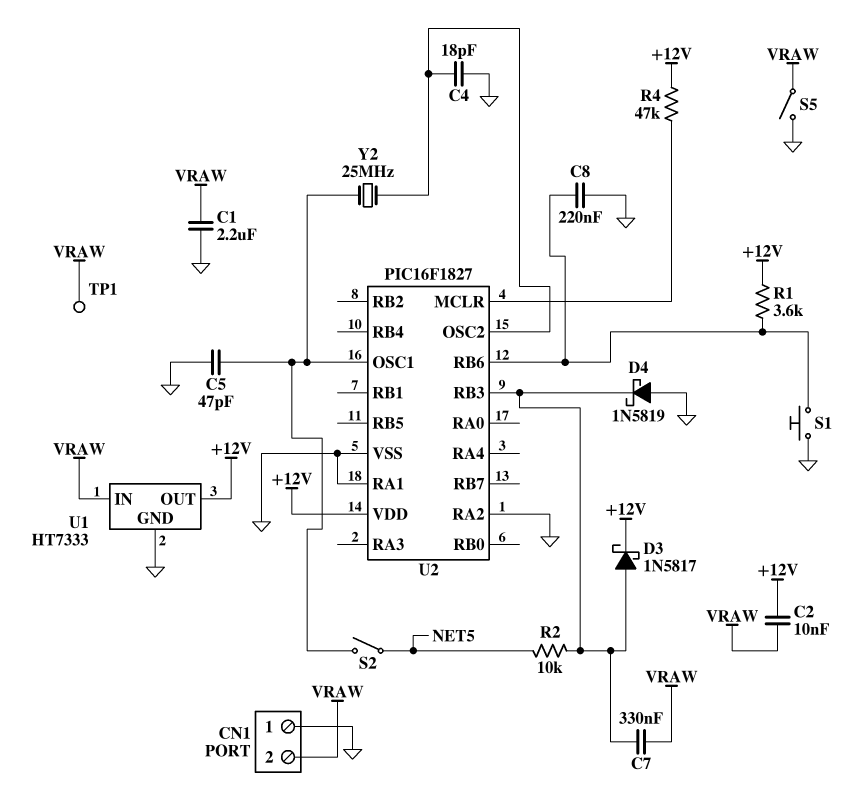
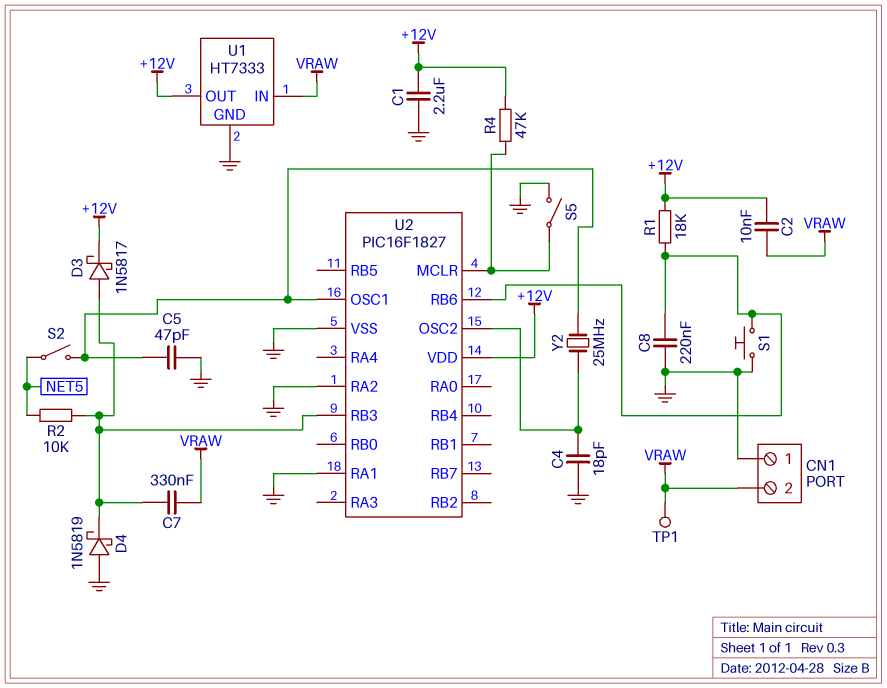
C1: 2.2uF (GND, VRAW) -> 2.2uF (+12V, GND)
R1: 3.6k (+12V, U2/RB6) -> 18k (+12V, U2/RB6)
S5: switch (GND, VRAW) -> switch (GND, U2/MCLR)

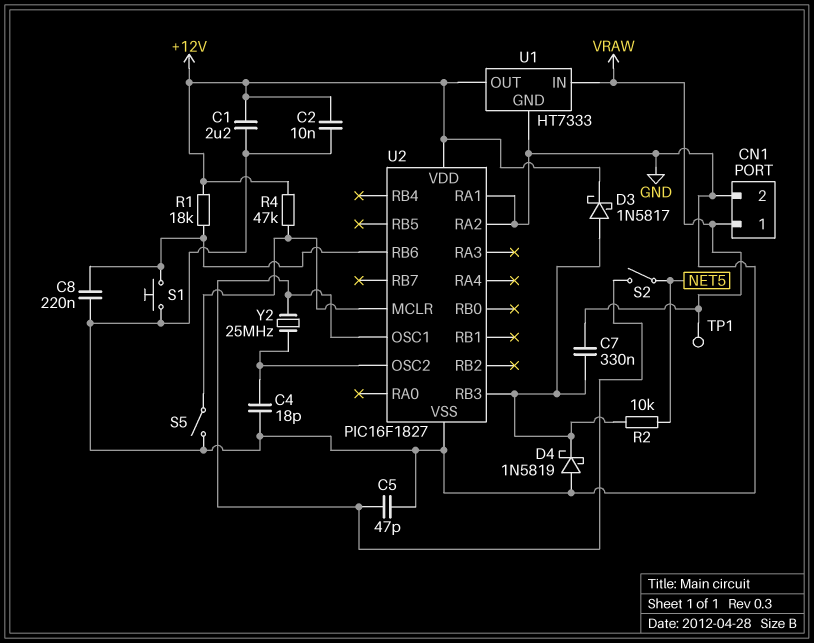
C2: 10nF (+12V, VRAW) -> 10nF (+12V, GND)
CN1 pin 1: GND -> VRAW
CN1 pin 2: VRAW -> GND

